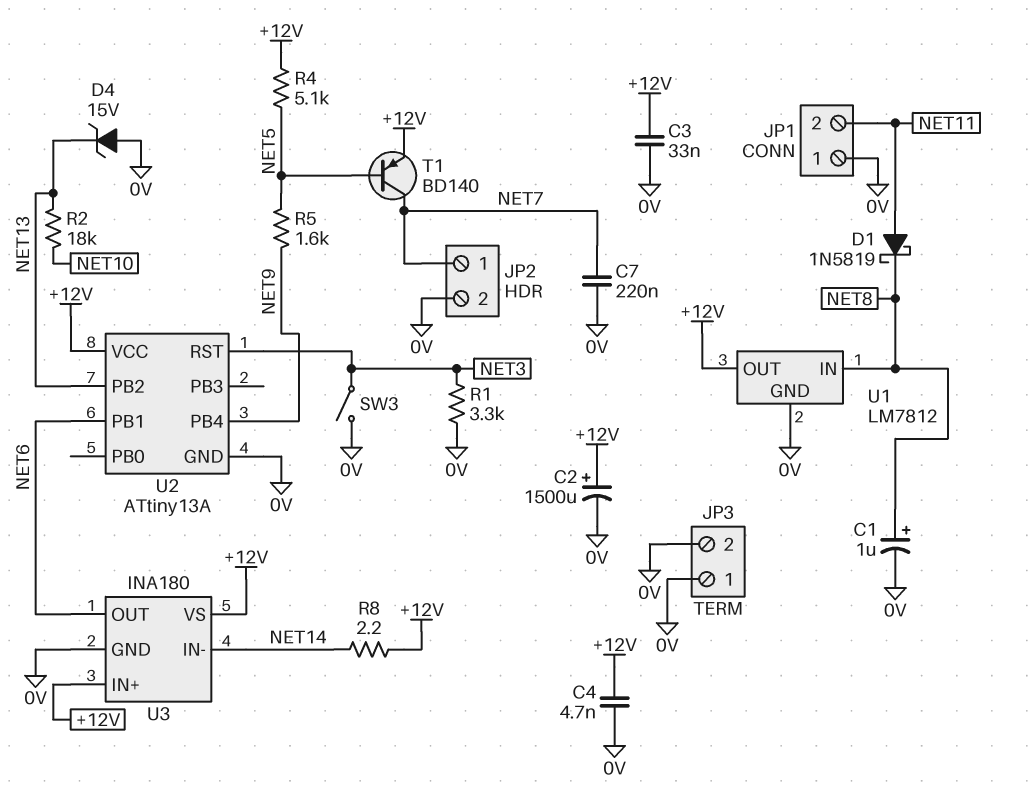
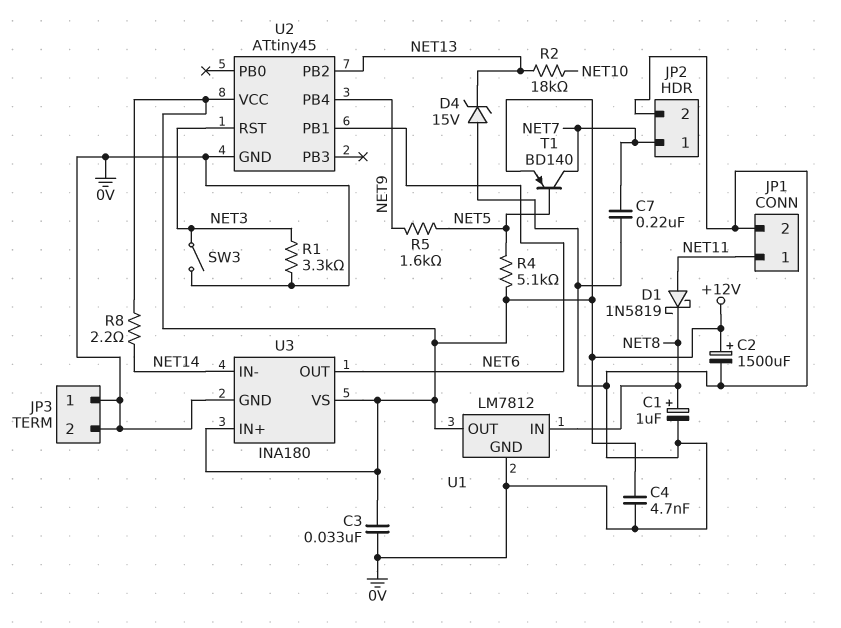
JP1 pin 1: 0V -> NET11
JP1 pin 2: NET11 -> 0V
U2: ATtiny13A -> ATtiny45

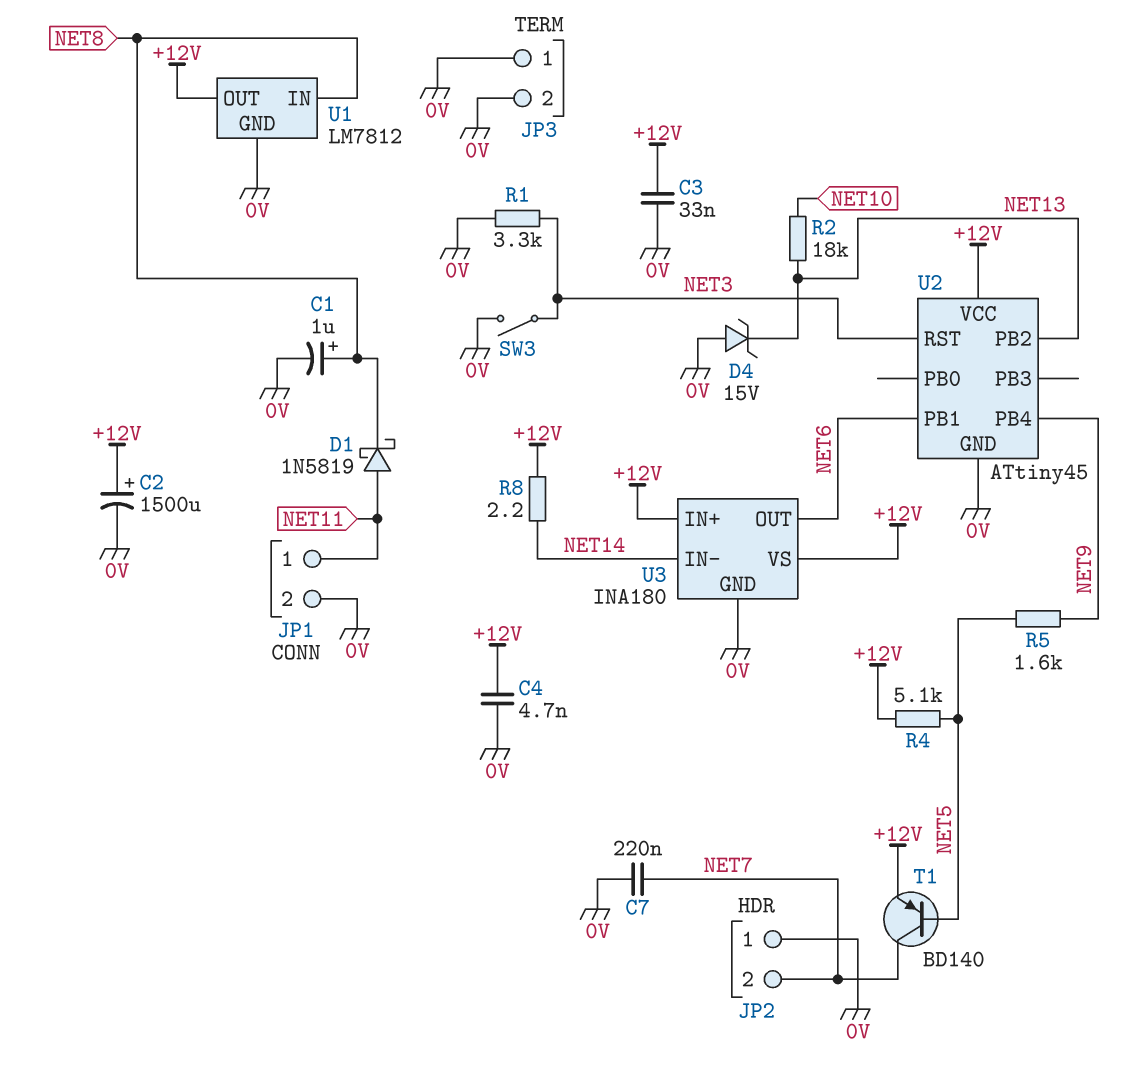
JP2 pin 1: NET7 -> 0V
JP2 pin 2: 0V -> NET7

